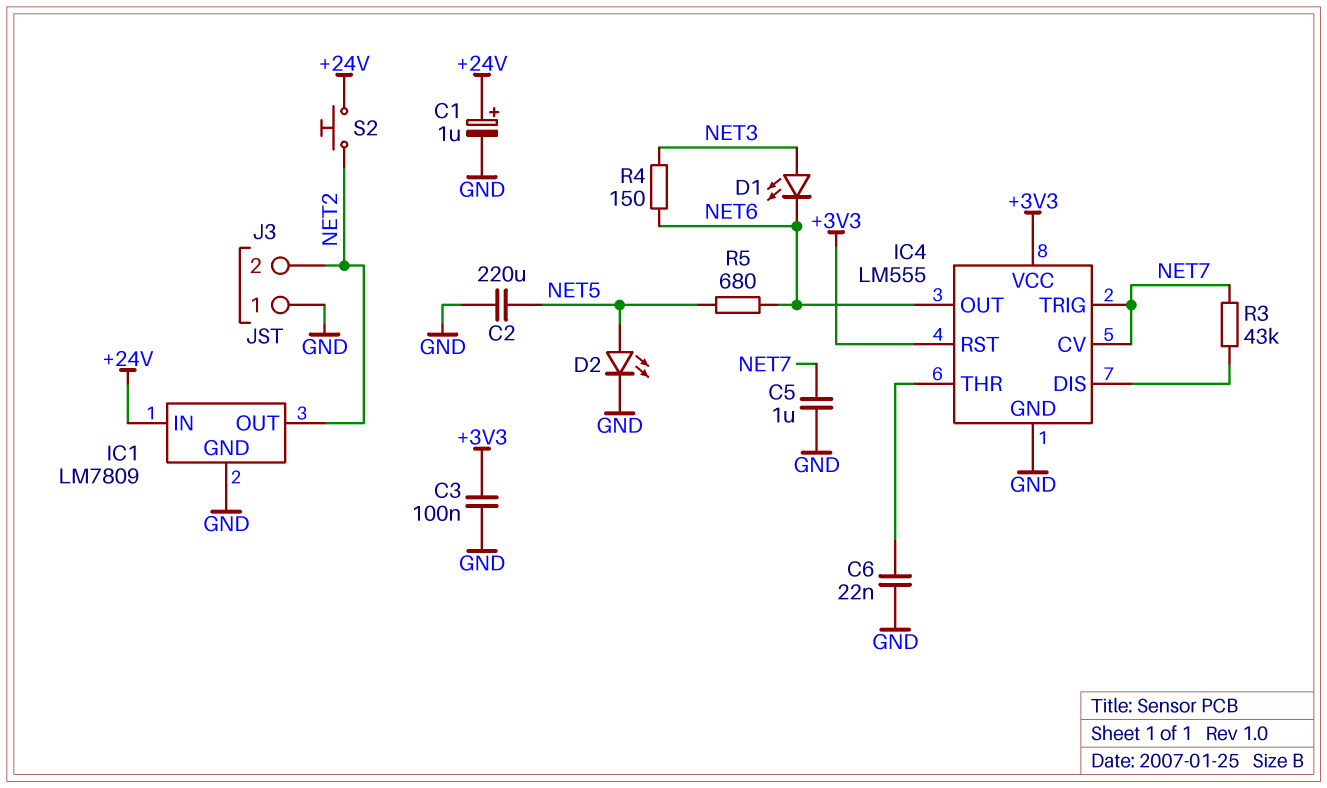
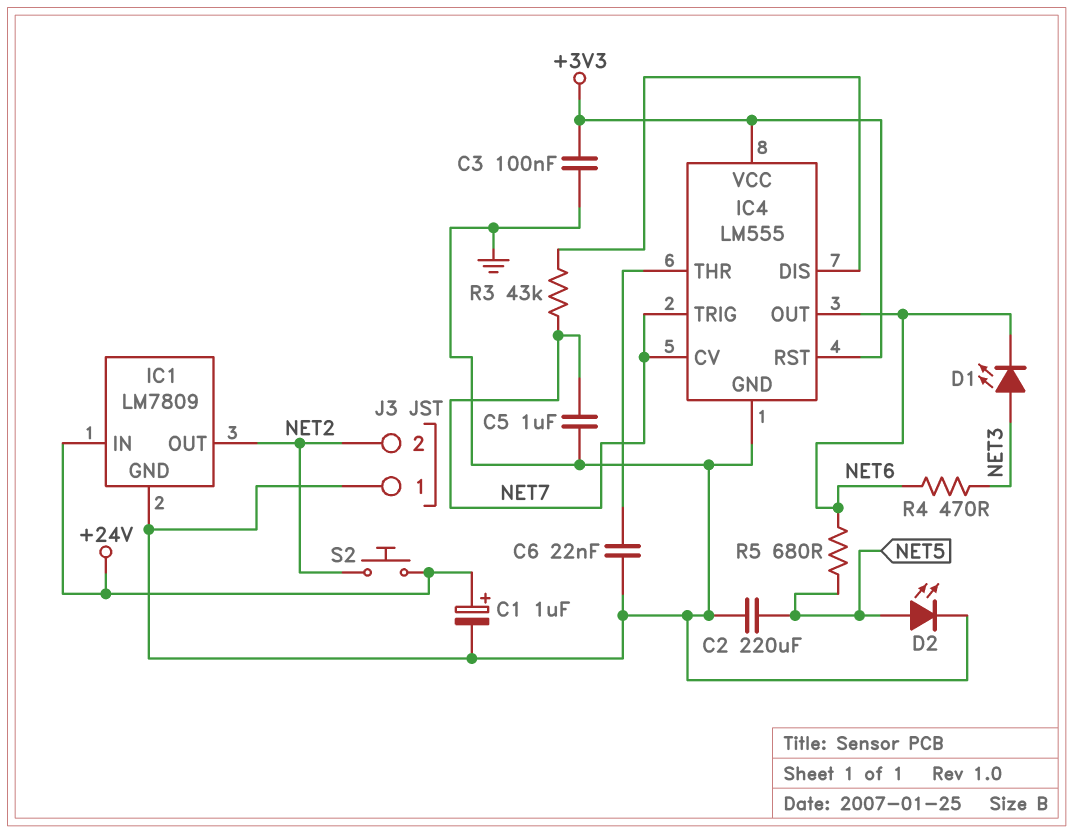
R4: 150 (NET3, NET6) -> 470 (NET3, NET6)

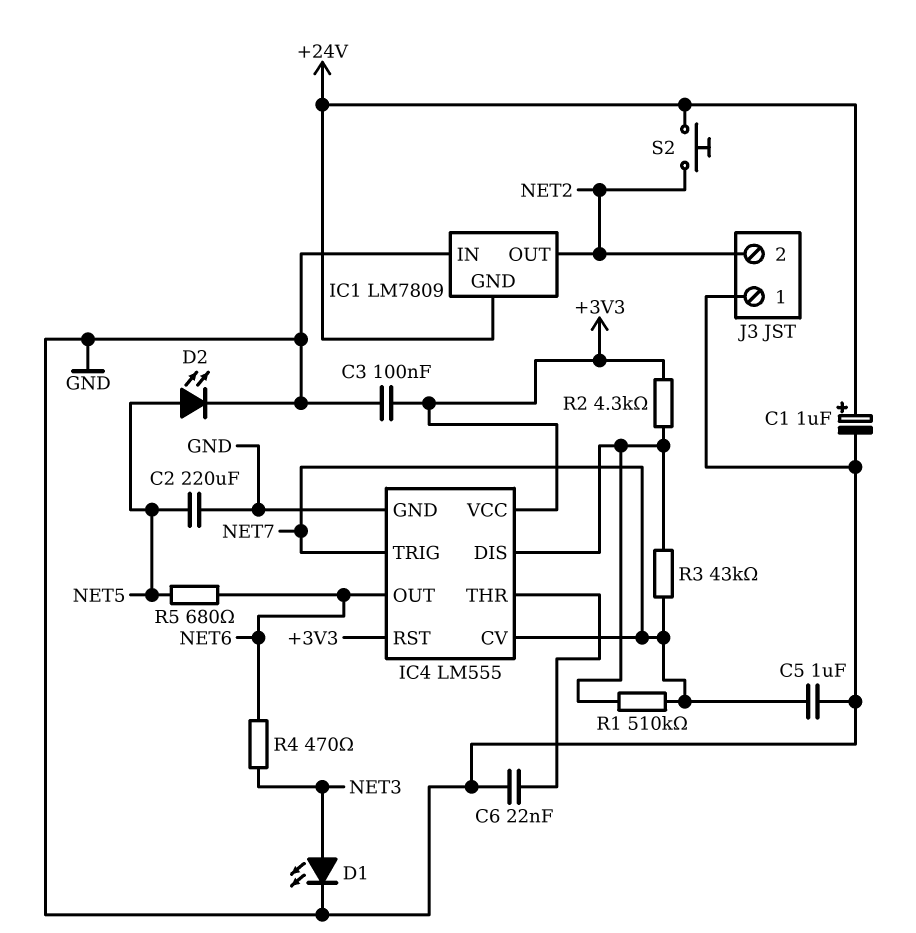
D1: LED (A NET3, K NET6) -> LED (A NET3, K GND)
IC1 pin GND: GND -> +24V
IC1 pin IN: +24V -> GND
R1: none -> 510k (IC4/DIS, NET7)
R2: none -> 4.3k (+3V3, IC4/DIS)

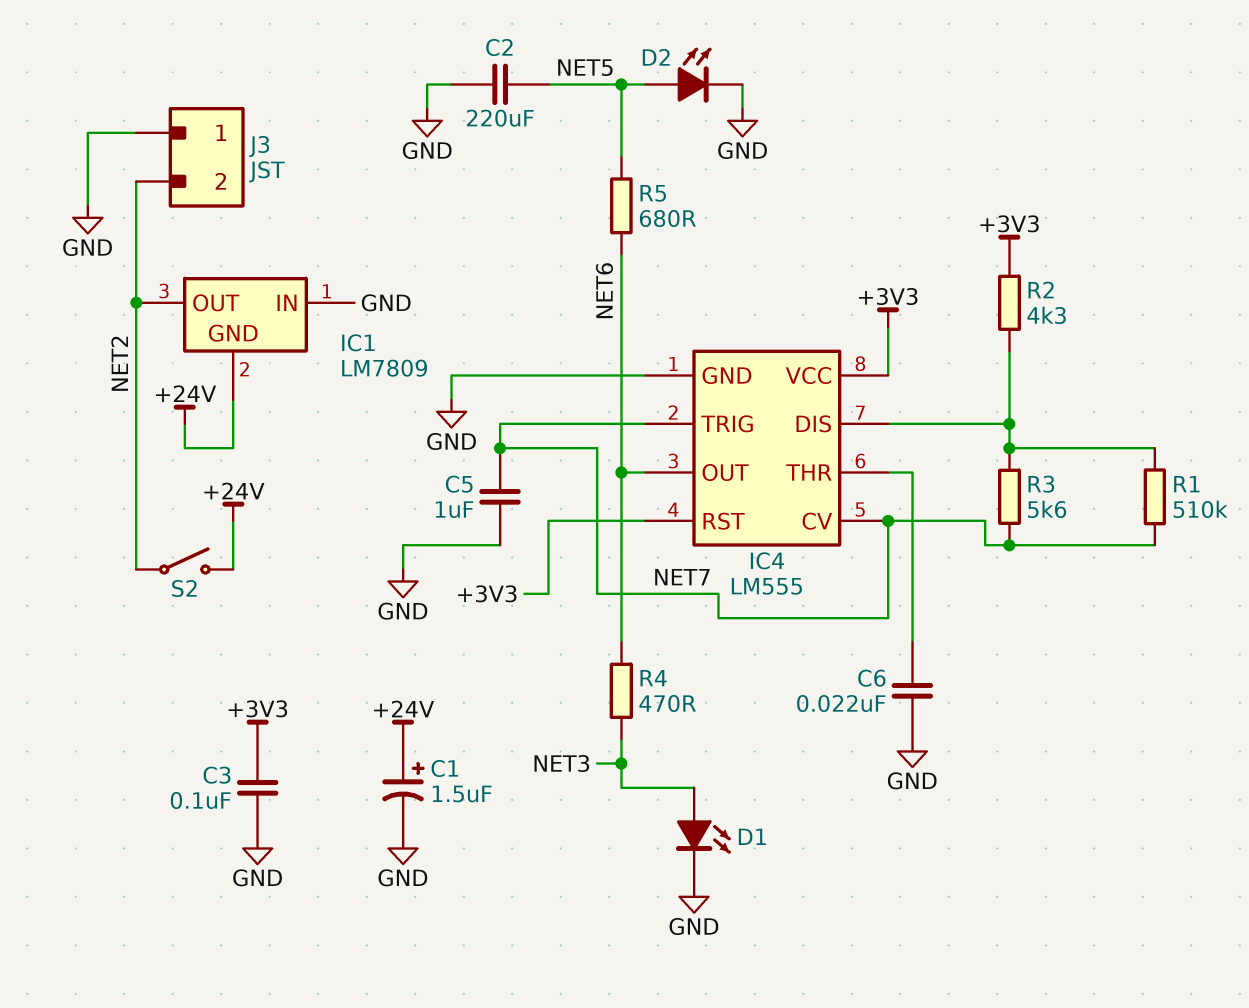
C1: 1uF (plus +24V, minus GND) -> 1.5uF (plus +24V, minus GND)
R3: 43k (IC4/DIS, NET7) -> 5.6k (IC4/DIS, NET7)
S2: button (+24V, NET2) -> switch (+24V, NET2)

